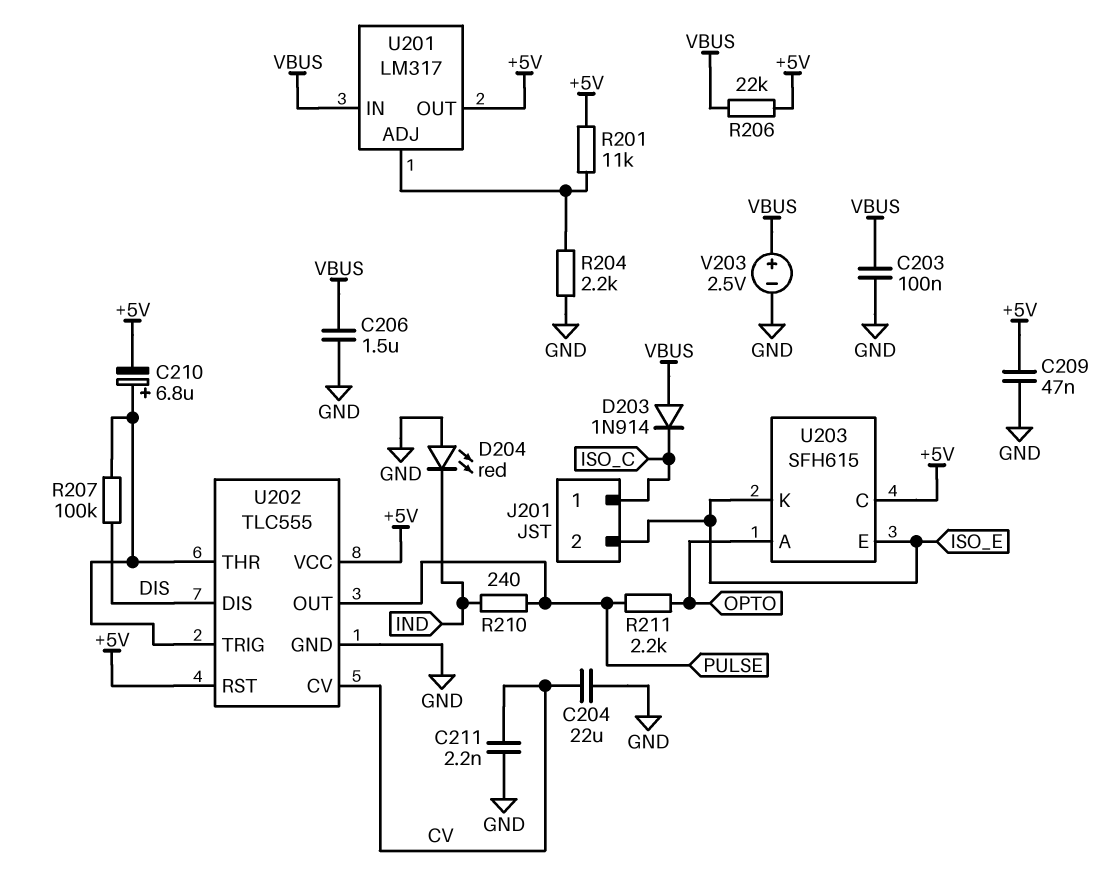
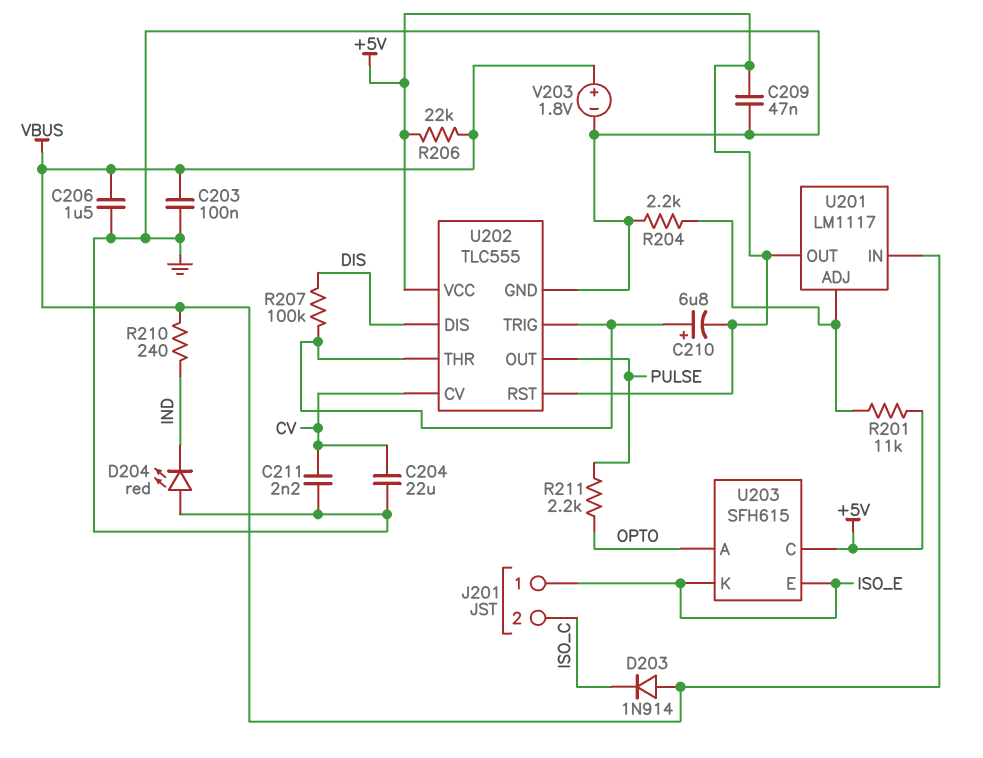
J201 pin 1: ISO_C -> ISO_E
J201 pin 2: ISO_E -> ISO_C
R210: 240 (IND, PULSE) -> 240 (IND, VBUS)
U201: LM317 -> LM1117
V203: 2.5V (plus VBUS, minus GND) -> 1.8V (plus VBUS, minus GND)

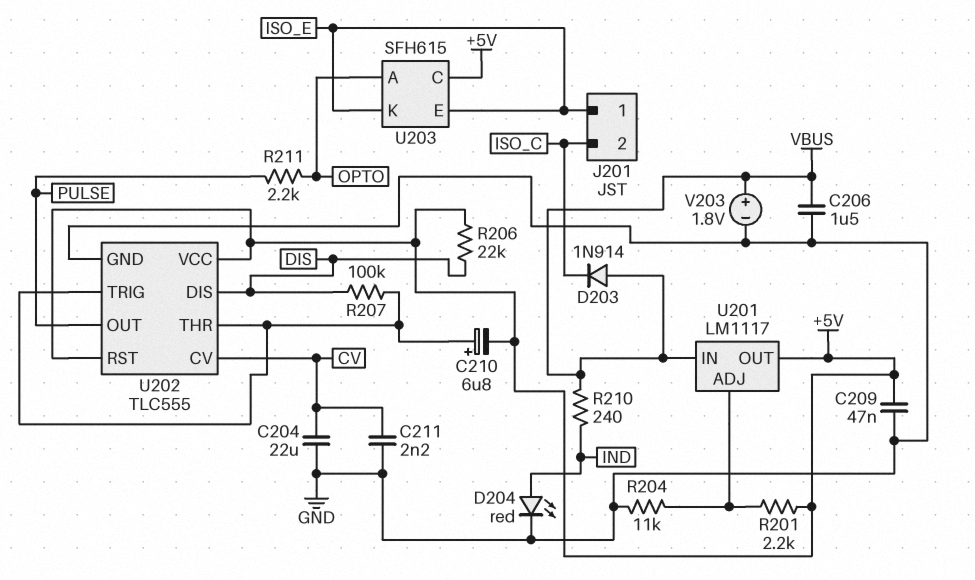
C203: 100nF (GND, VBUS) -> none
D204: LED red (A GND, K IND) -> LED red (A IND, K GND)
R201: 11k (+5V, U201/ADJ) -> 2.2k (+5V, U201/ADJ)
R204: 2.2k (GND, U201/ADJ) -> 11k (GND, U201/ADJ)
R206: 22k (+5V, VBUS) -> 22k (+5V, DIS)

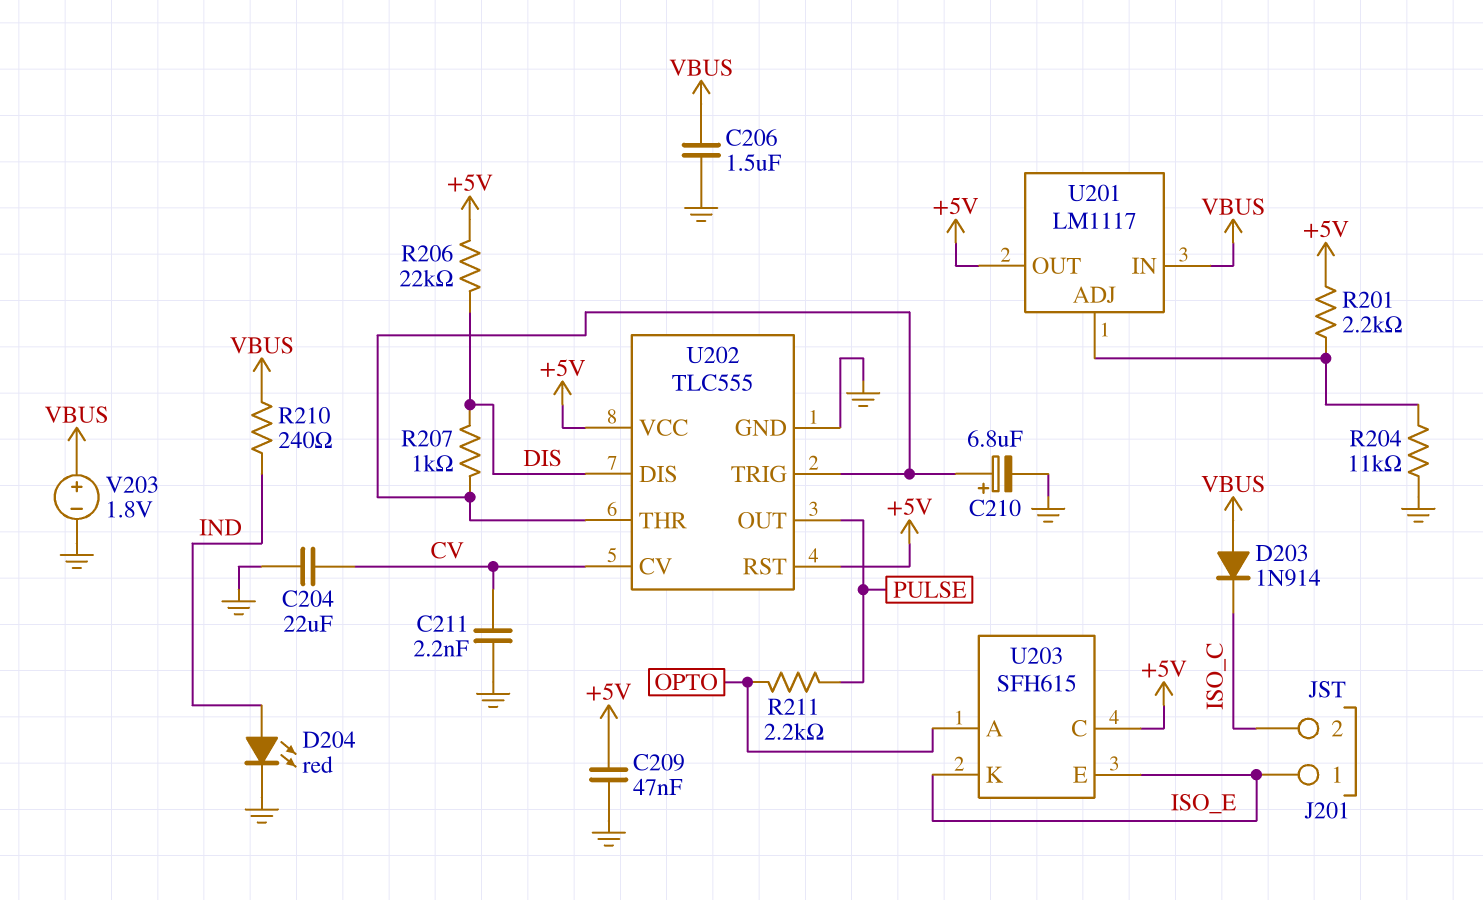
C210: 6.8uF (plus U202/THR, minus +5V) -> 6.8uF (plus U202/THR, minus GND)
R207: 100k (DIS, U202/THR) -> 1k (DIS, U202/THR)

